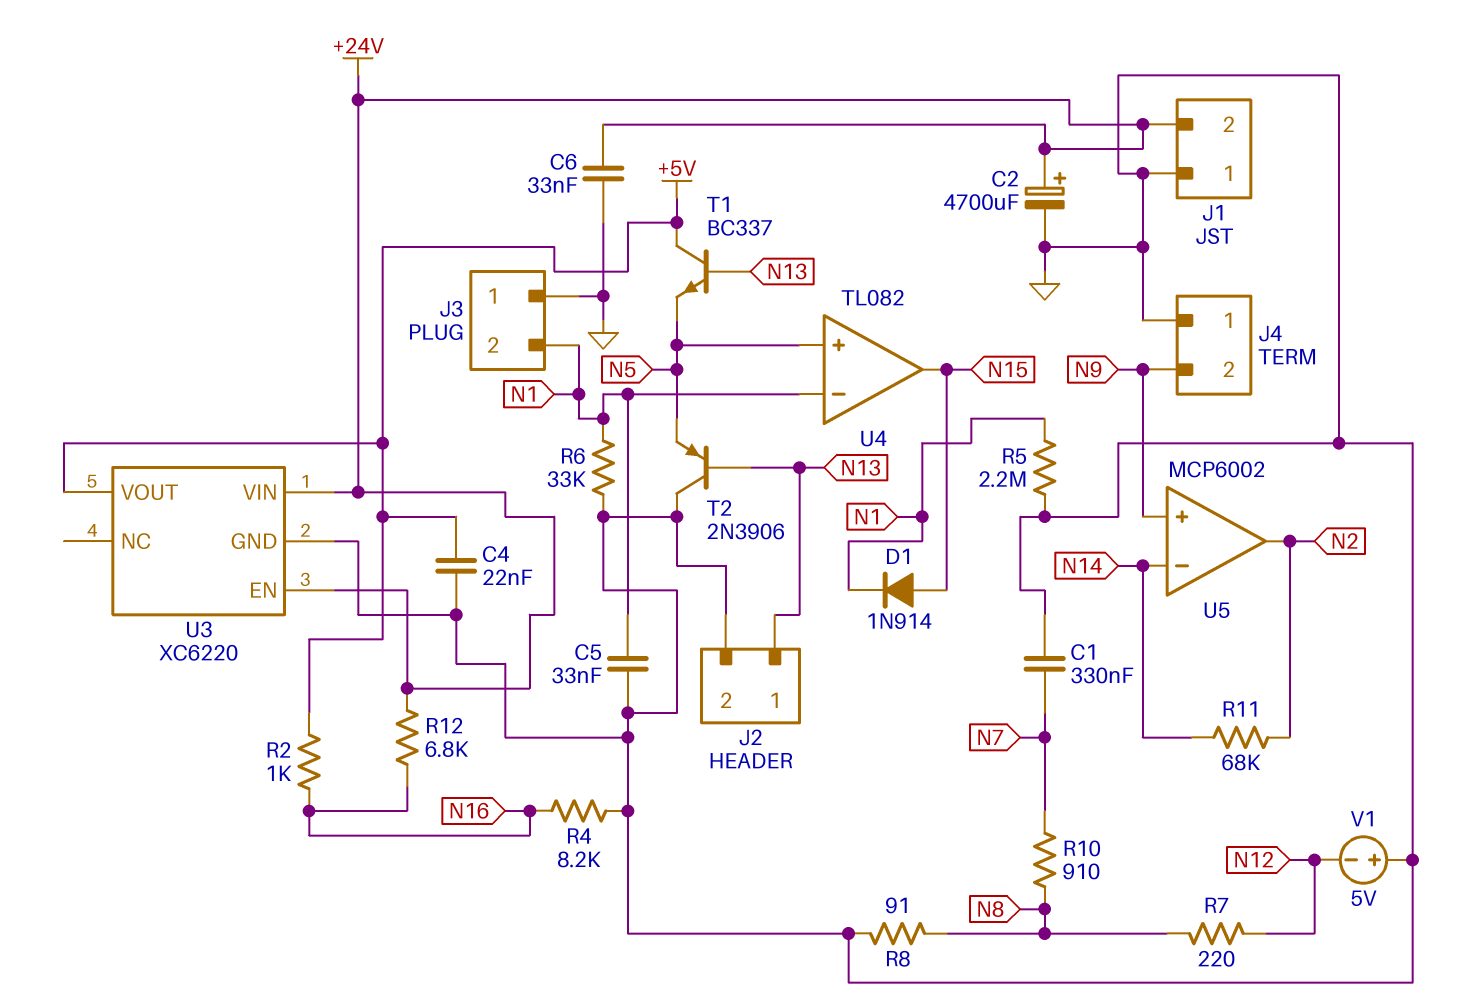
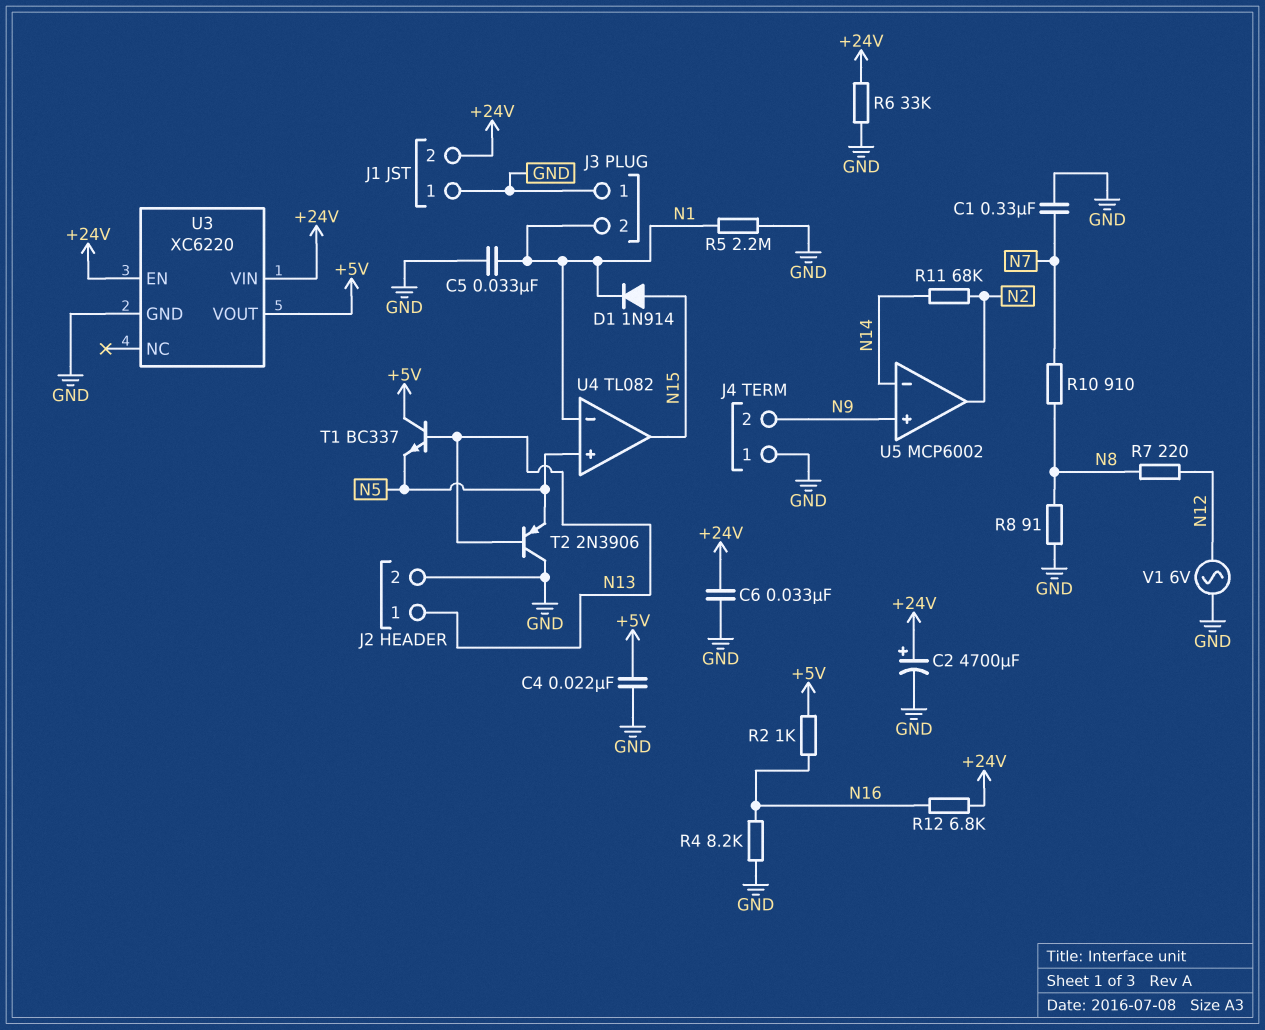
R6: 33k (GND, N1) -> 33k (+24V, GND)
V1: 5V (plus GND, minus N12) -> AC 6V (GND, N12)

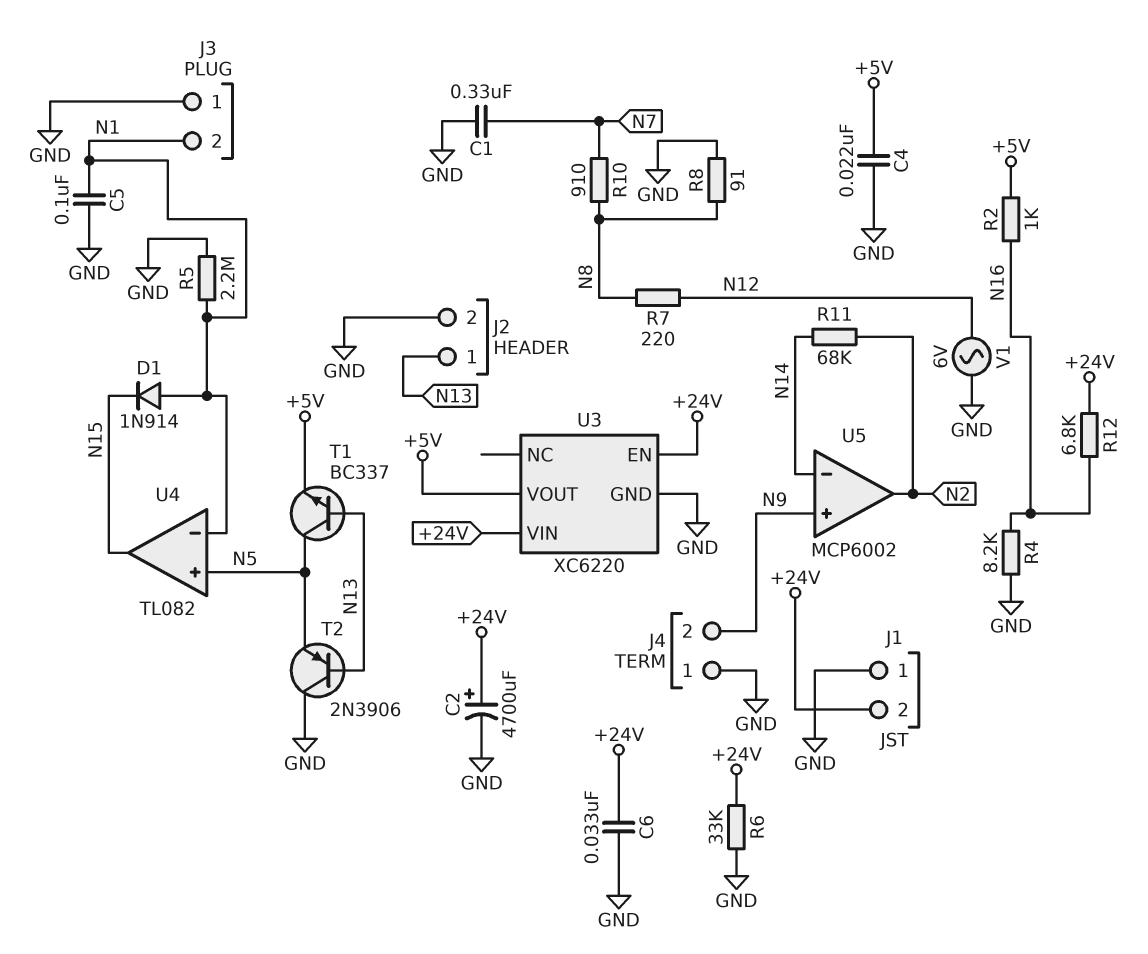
C5: 33nF (GND, N1) -> 100nF (GND, N1)
D1: diode 1N914 (A N15, K N1) -> diode 1N914 (A N1, K N15)
T1: NPN BC337 (B N13, C +5V, E N5) -> NPN BC337 (B N13, C N5, E +5V)

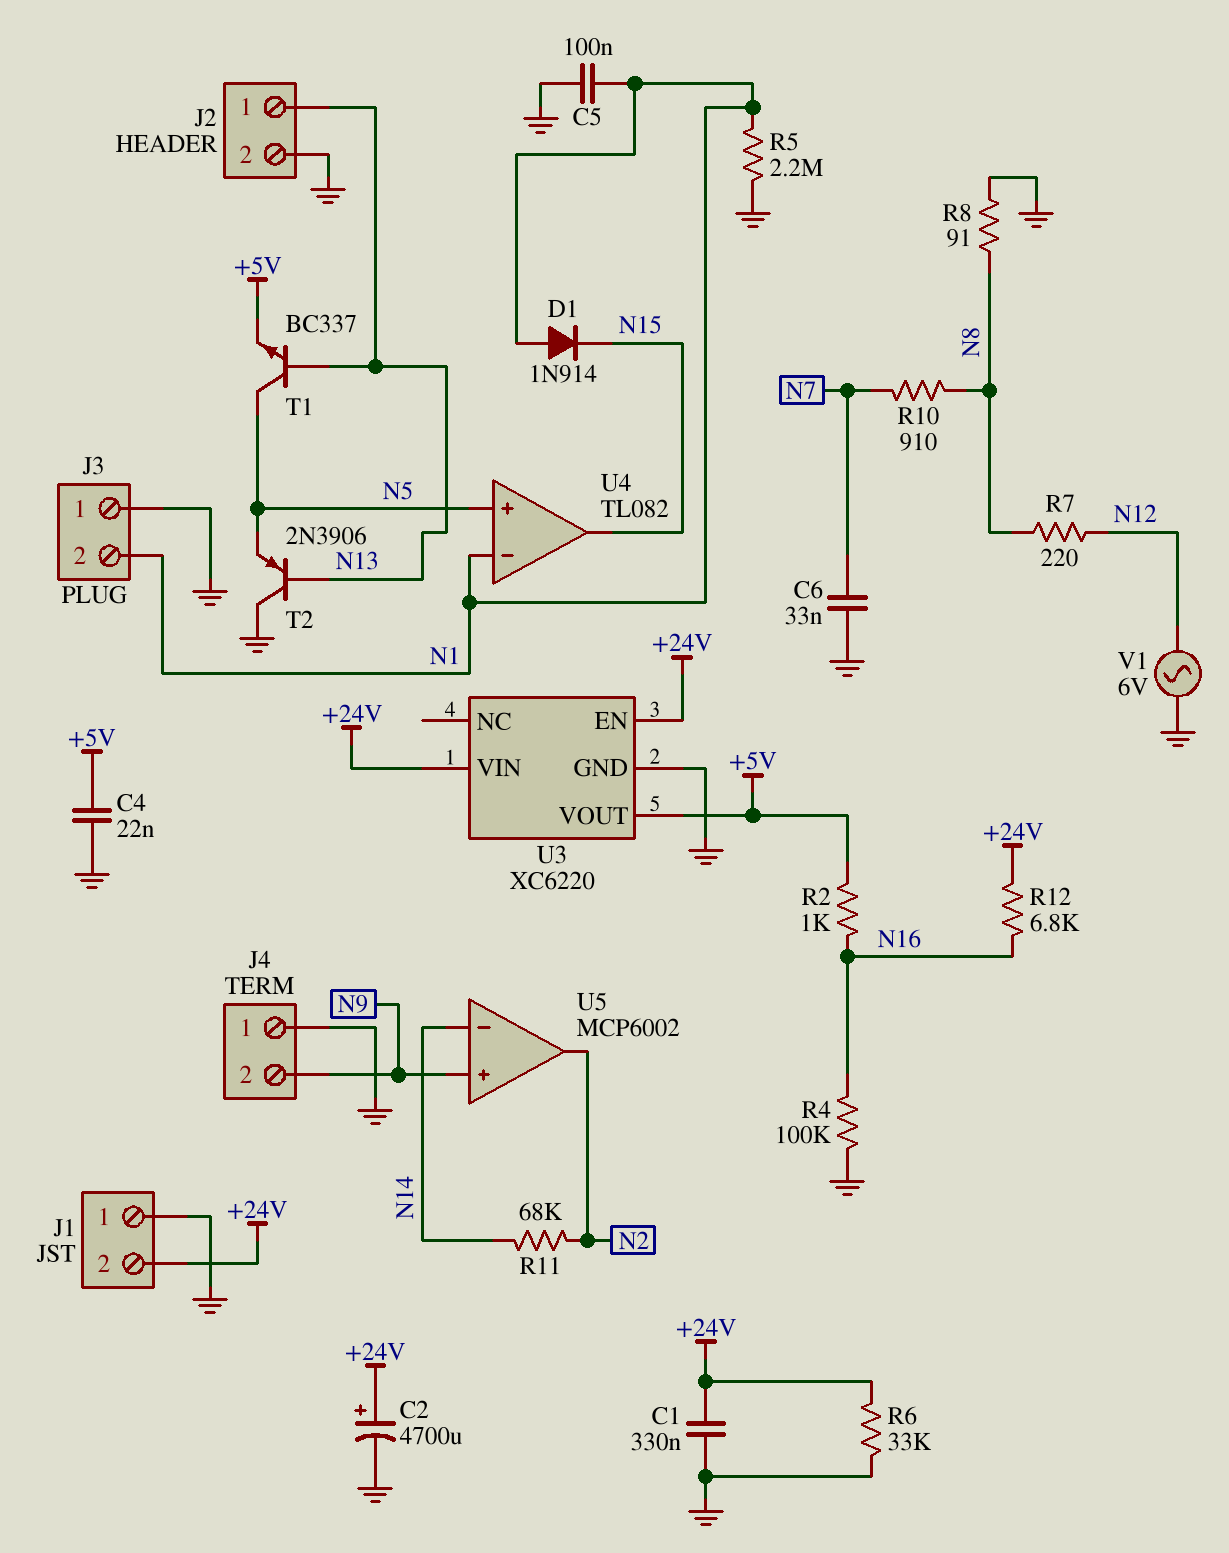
C1: 330nF (GND, N7) -> 330nF (+24V, GND)
C6: 33nF (+24V, GND) -> 33nF (GND, N7)
R4: 8.2k (GND, N16) -> 100k (GND, N16)

